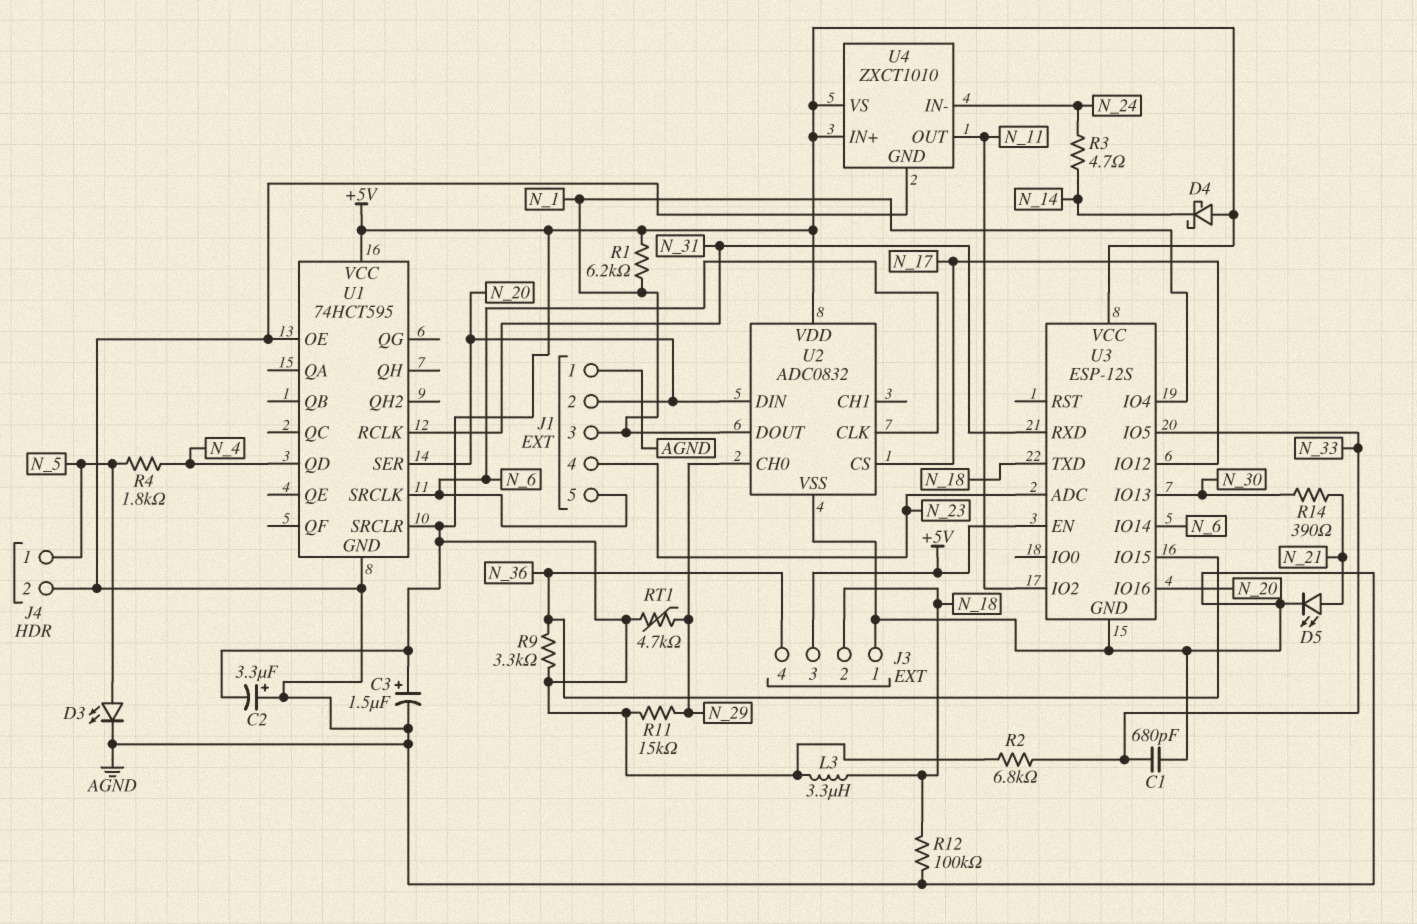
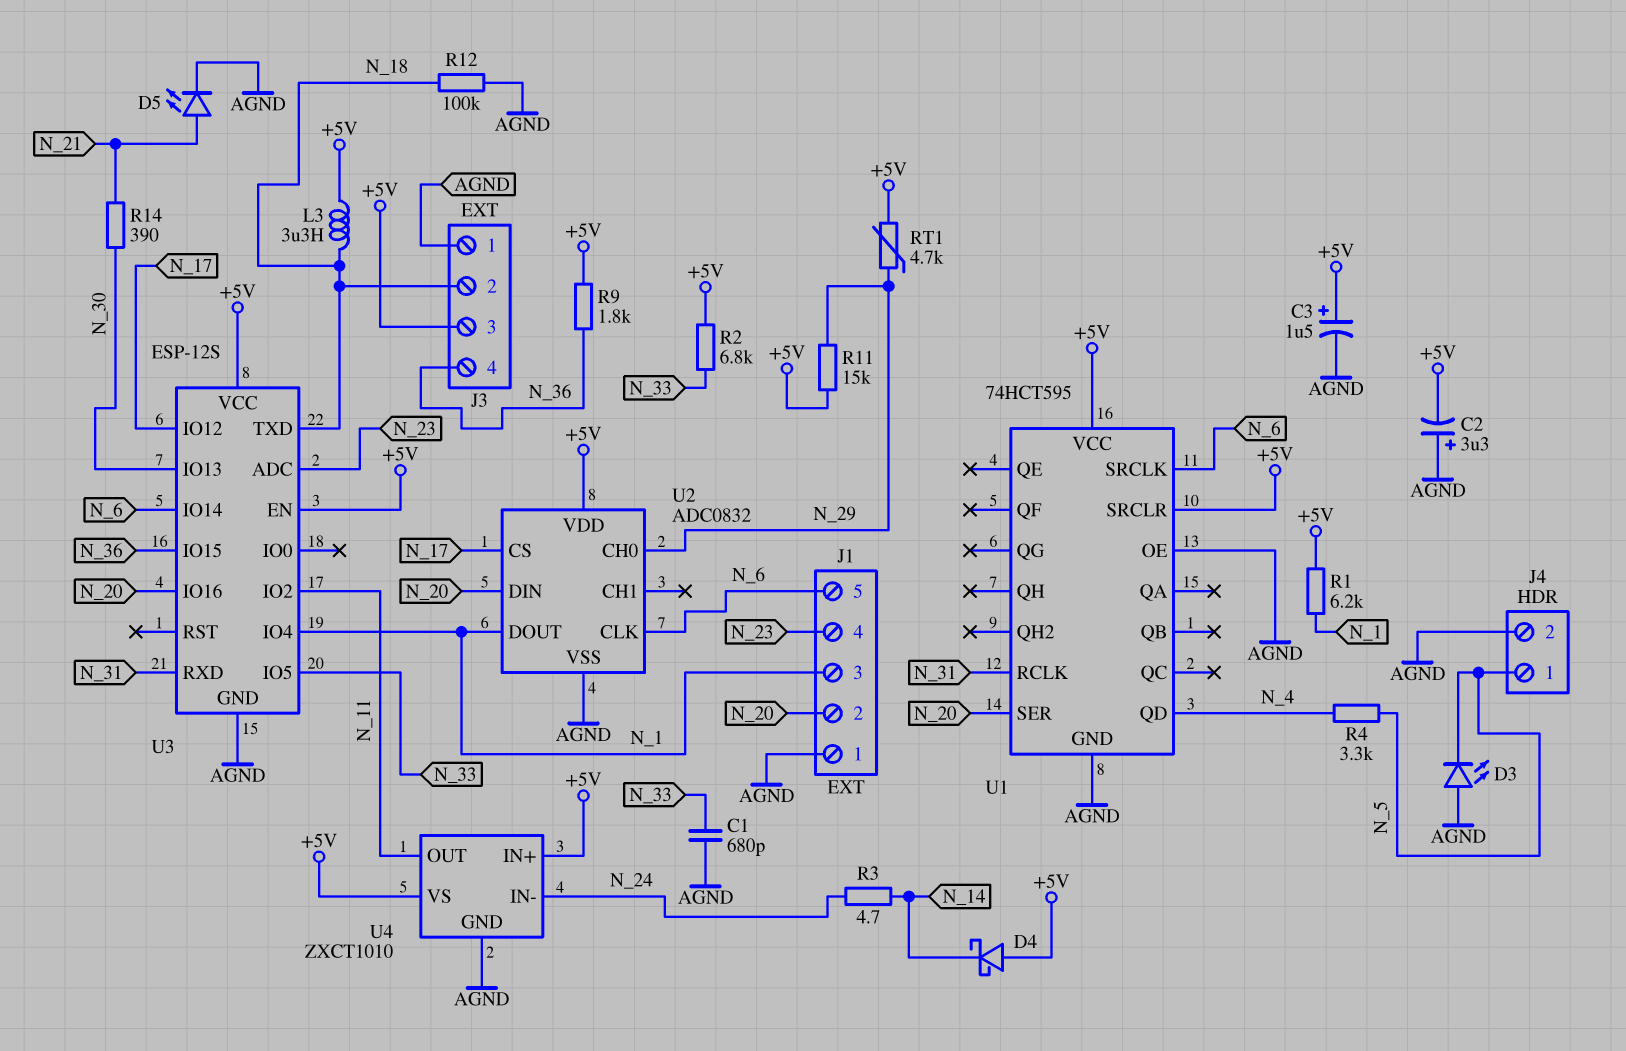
D3: LED (A N_5, K AGND) -> LED (A AGND, K N_5)
R4: 1.8k (N_4, N_5) -> 3.3k (N_4, N_5)
R9: 3.3k (+5V, N_36) -> 1.8k (+5V, N_36)

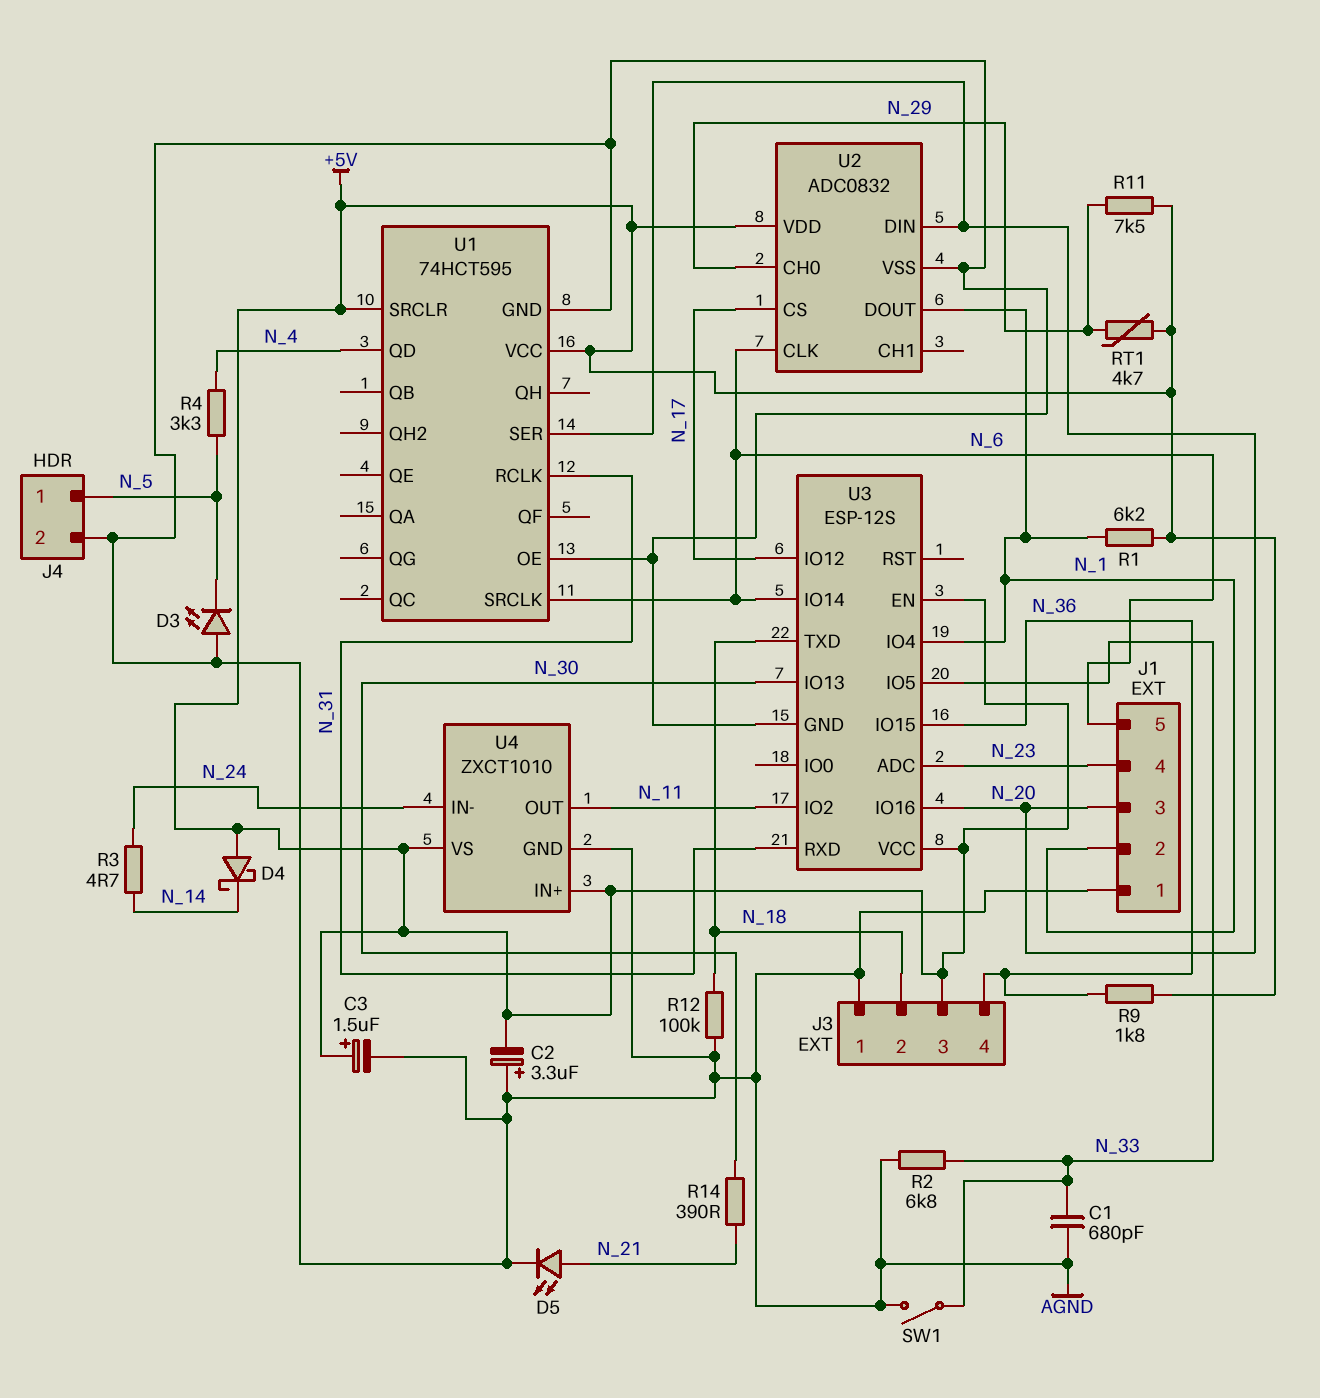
J1 pin 2: N_20 -> N_1
J1 pin 3: N_1 -> N_20
L3: 3.3uH (+5V, N_18) -> none
R2: 6.8k (+5V, N_33) -> 6.8k (AGND, N_33)
R11: 15k (+5V, N_29) -> 7.5k (+5V, N_29)
SW1: none -> switch (AGND, N_33)

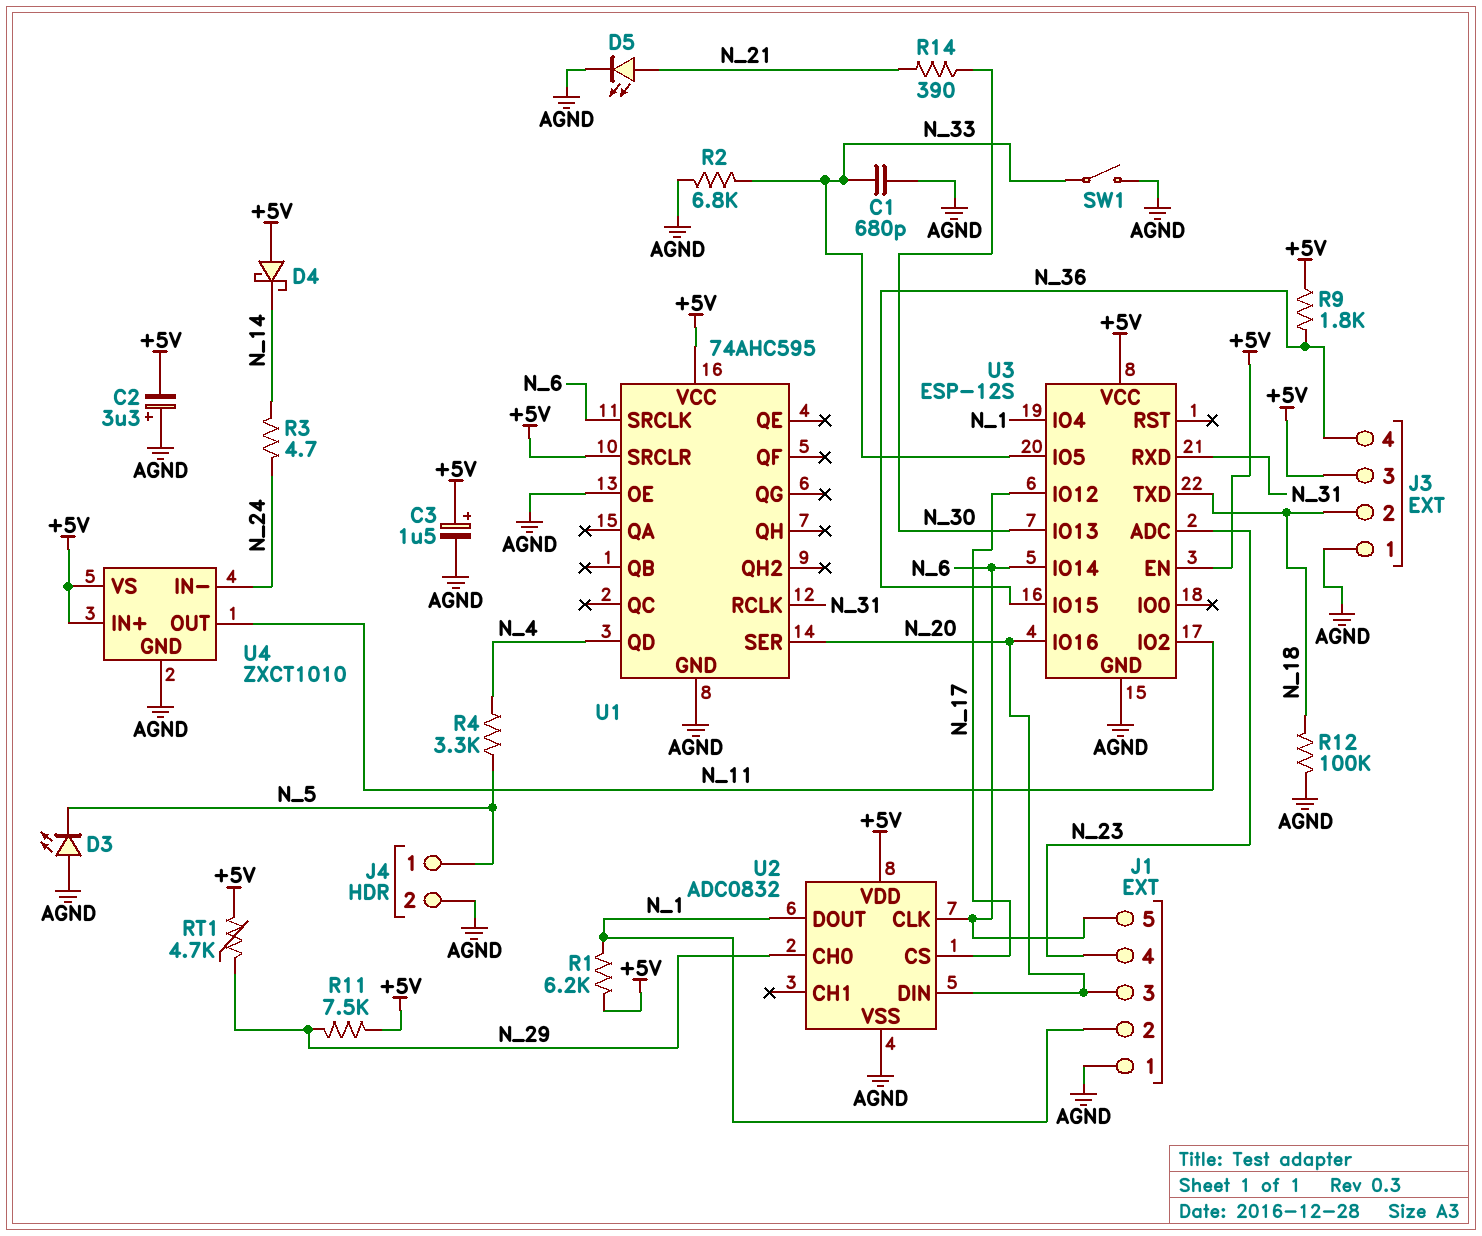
U1: 74HCT595 -> 74AHC595

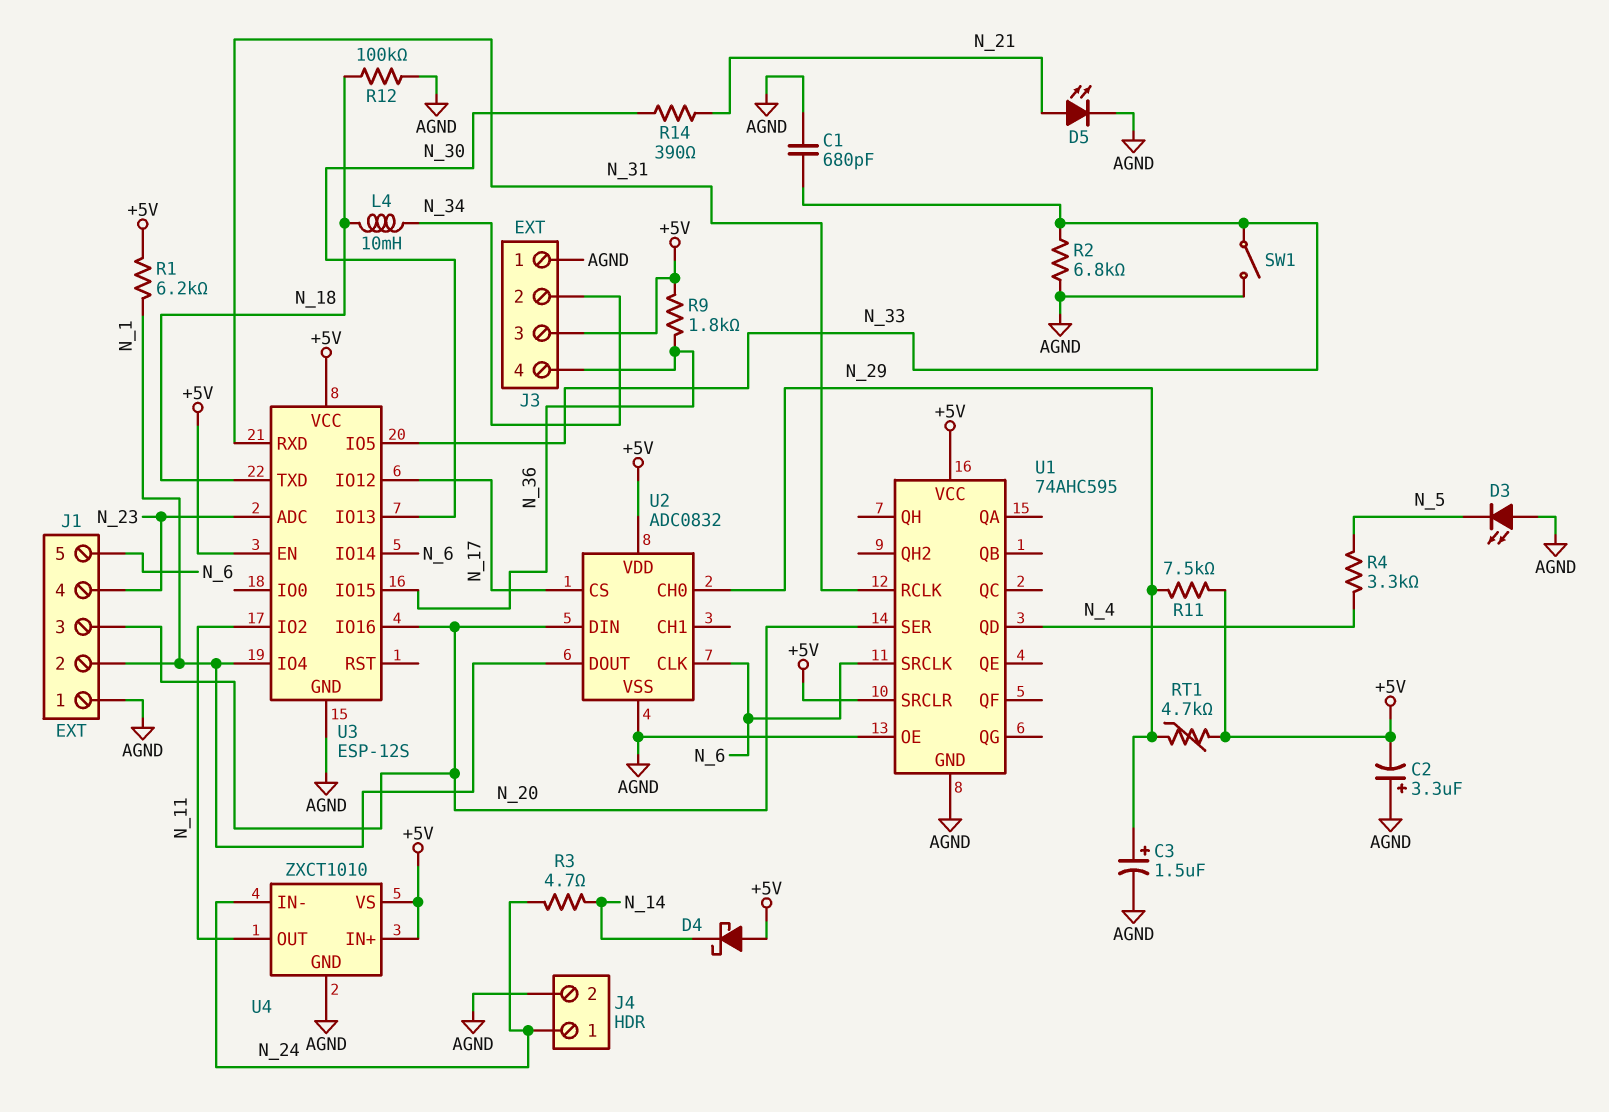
C3: 1.5uF (plus +5V, minus AGND) -> 1.5uF (plus N_29, minus AGND)
J3 pin 2: N_18 -> N_34
J4 pin 1: N_5 -> N_24
L4: none -> 10mH (N_18, N_34)

